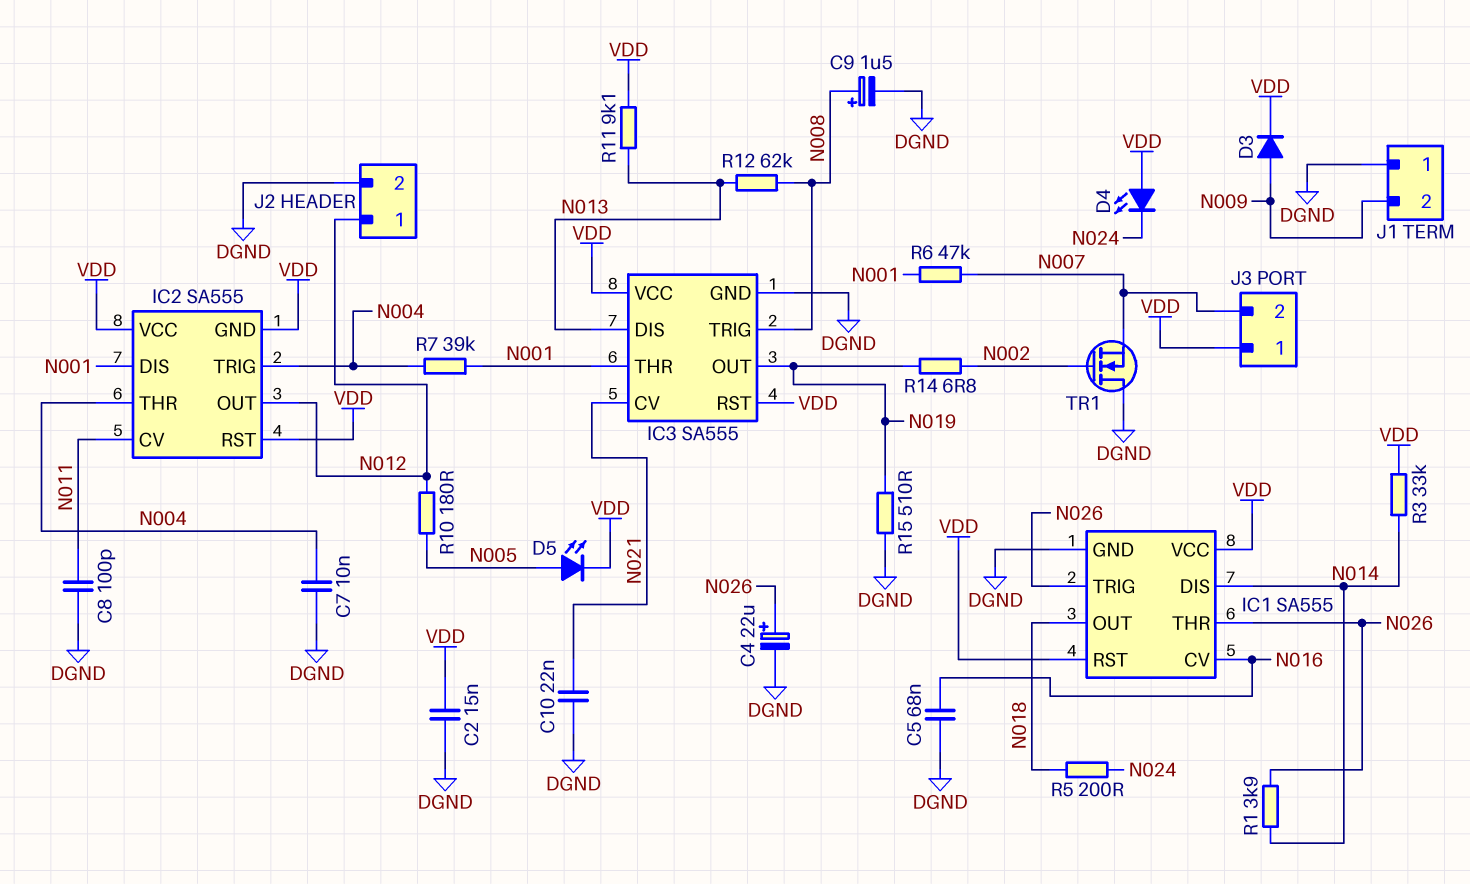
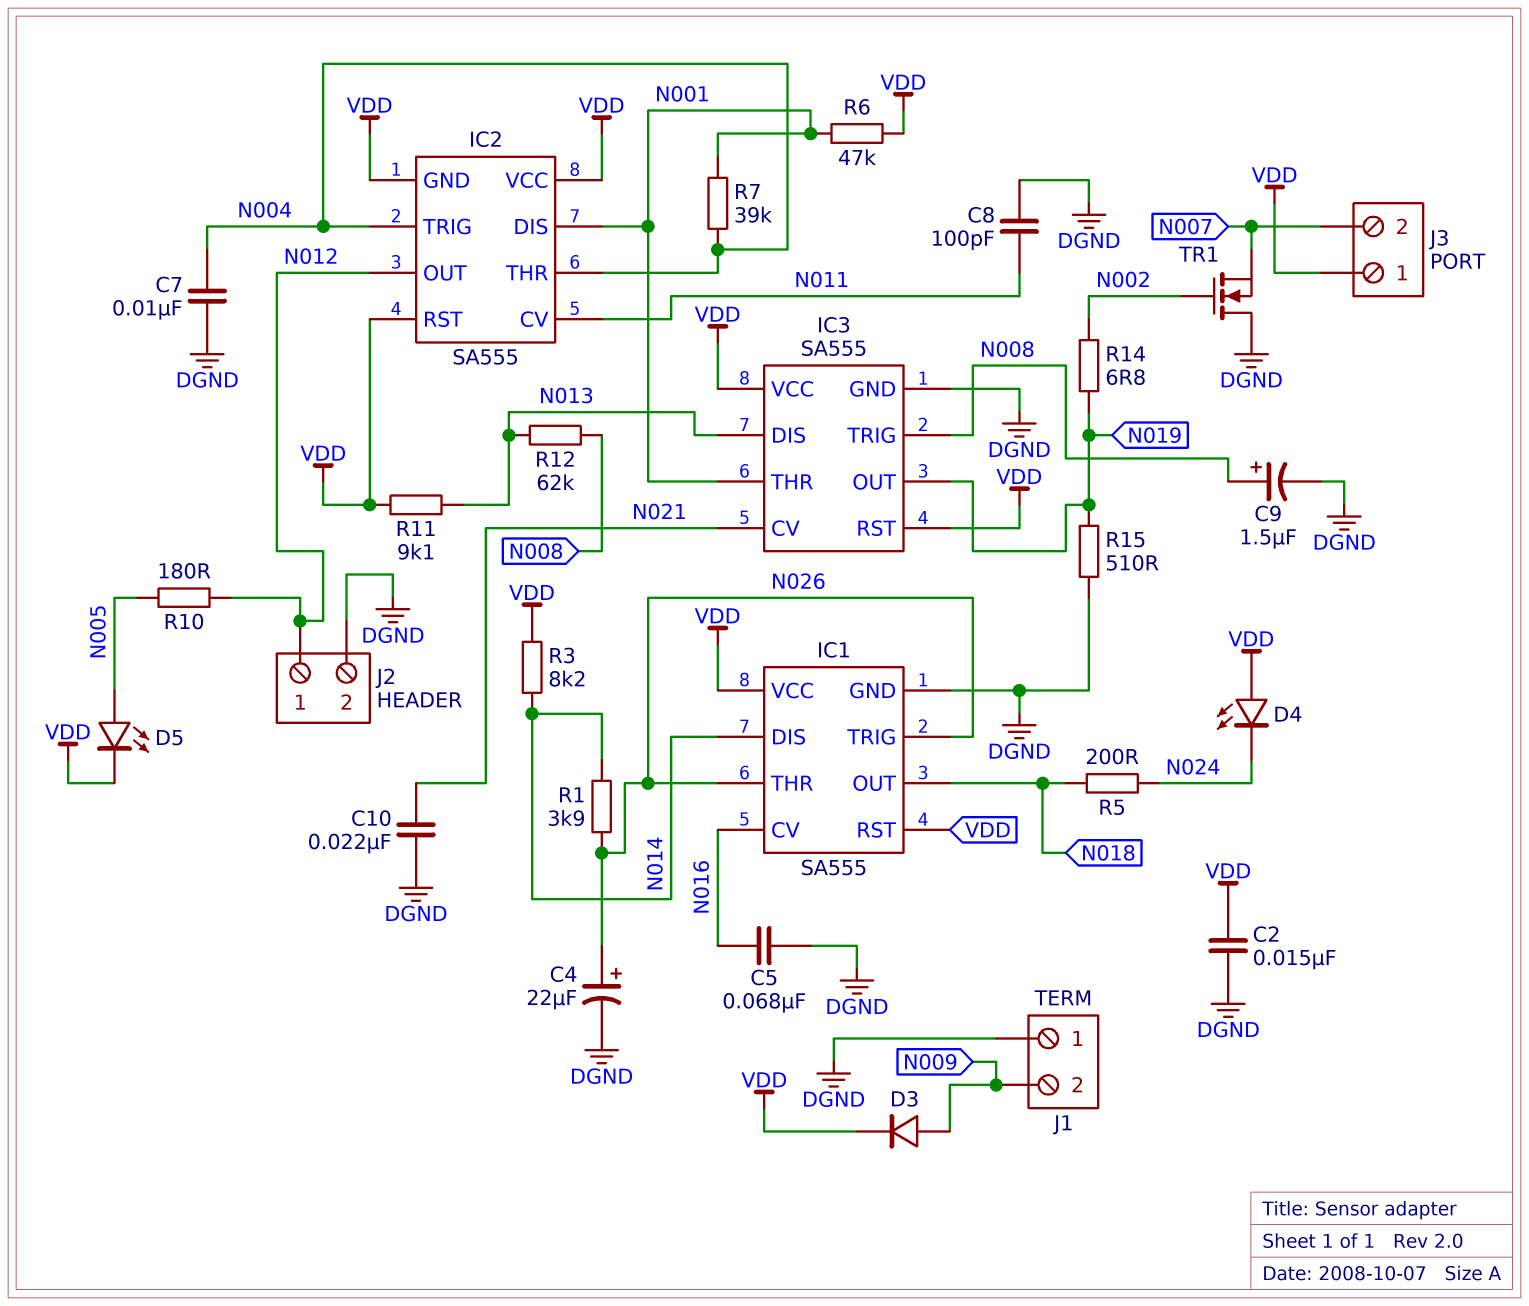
R3: 33k (N014, VDD) -> 8.2k (N014, VDD)
R6: 47k (N001, N007) -> 47k (N001, VDD)

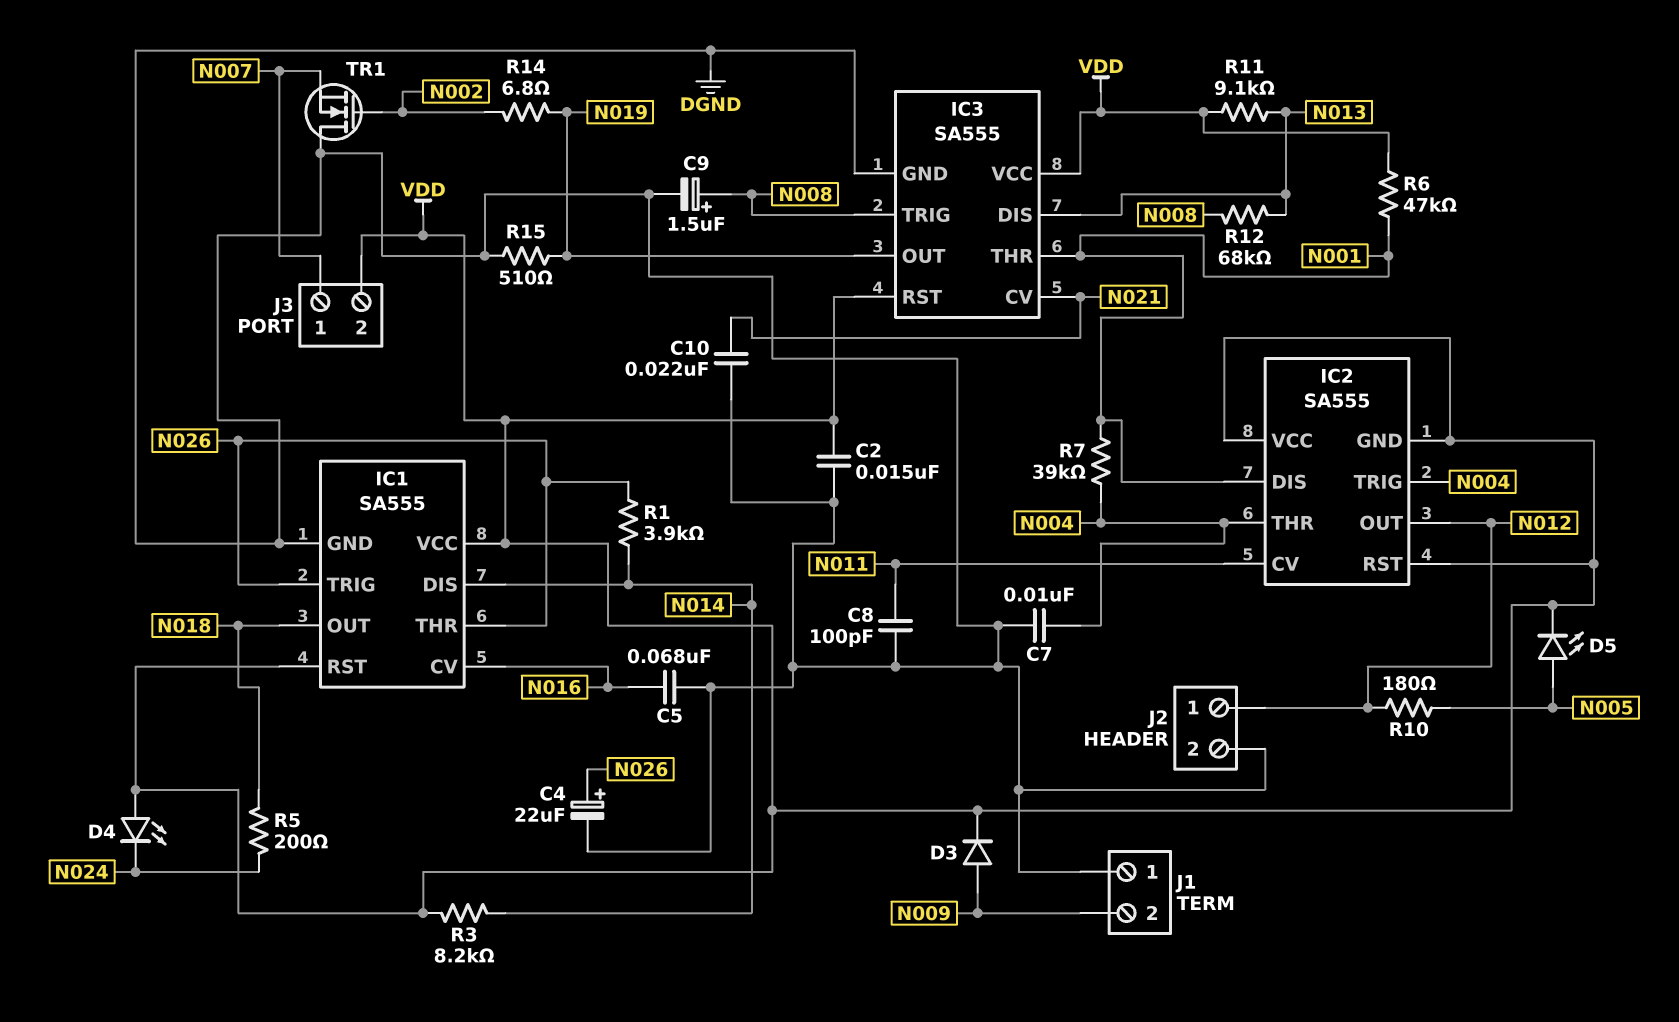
J3 pin 1: VDD -> N007
J3 pin 2: N007 -> VDD
R12: 62k (N008, N013) -> 68k (N008, N013)

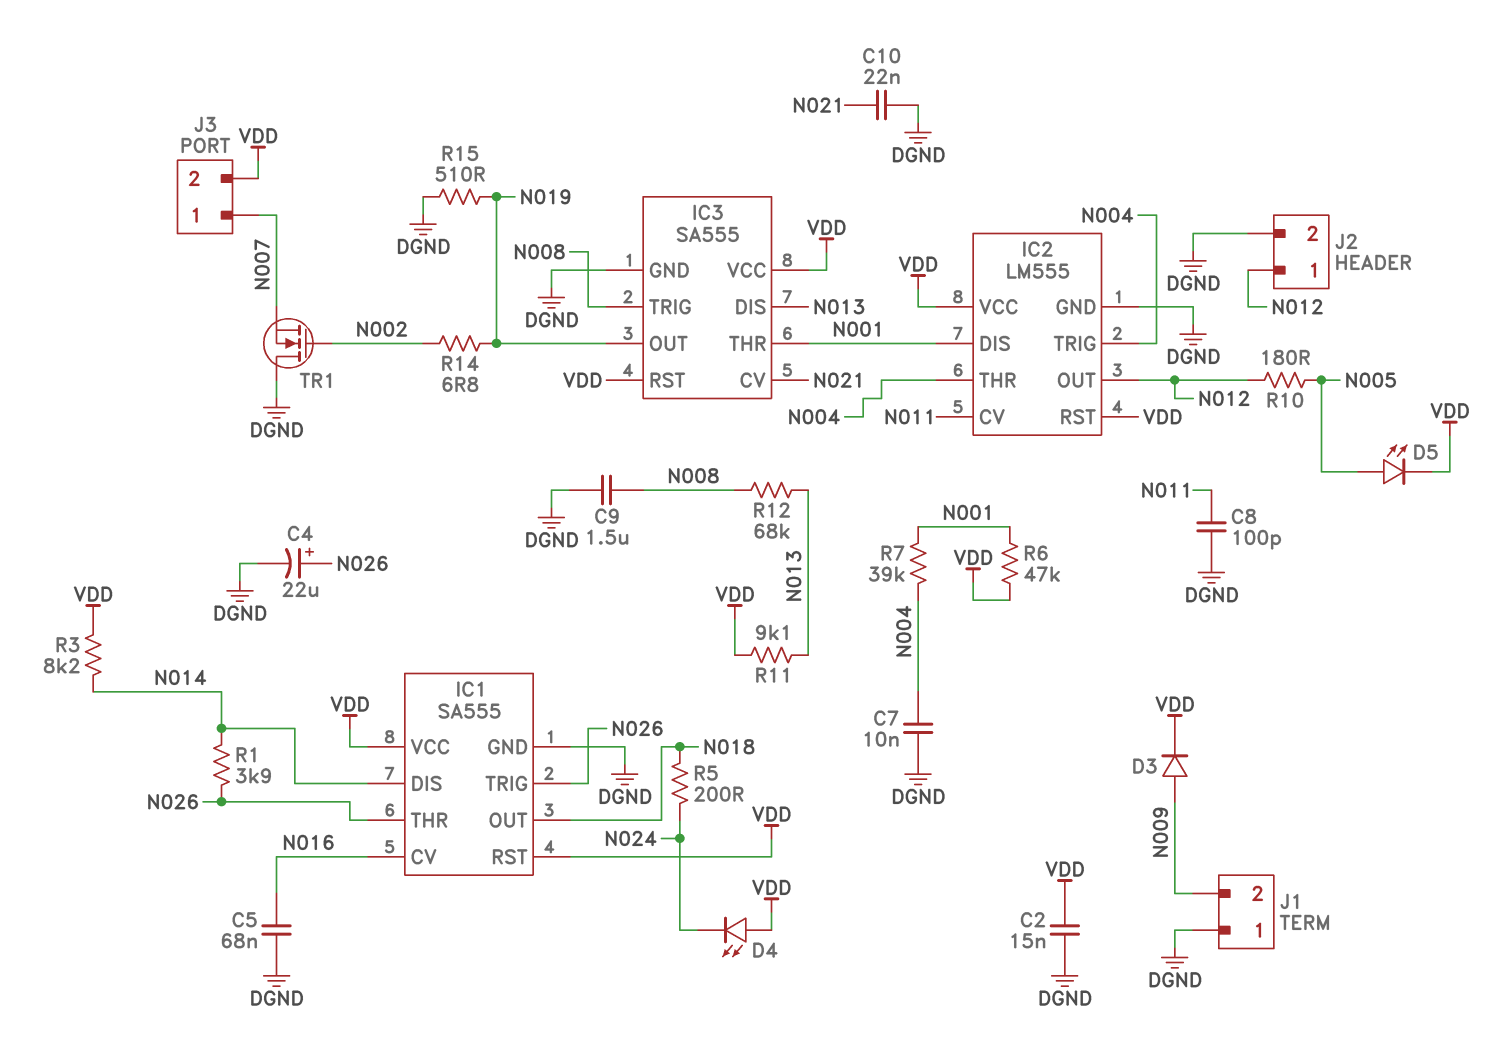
C9: 1.5uF (plus N008, minus DGND) -> 1.5uF (DGND, N008)
IC2: SA555 -> LM555
IC2 pin GND: VDD -> DGND

